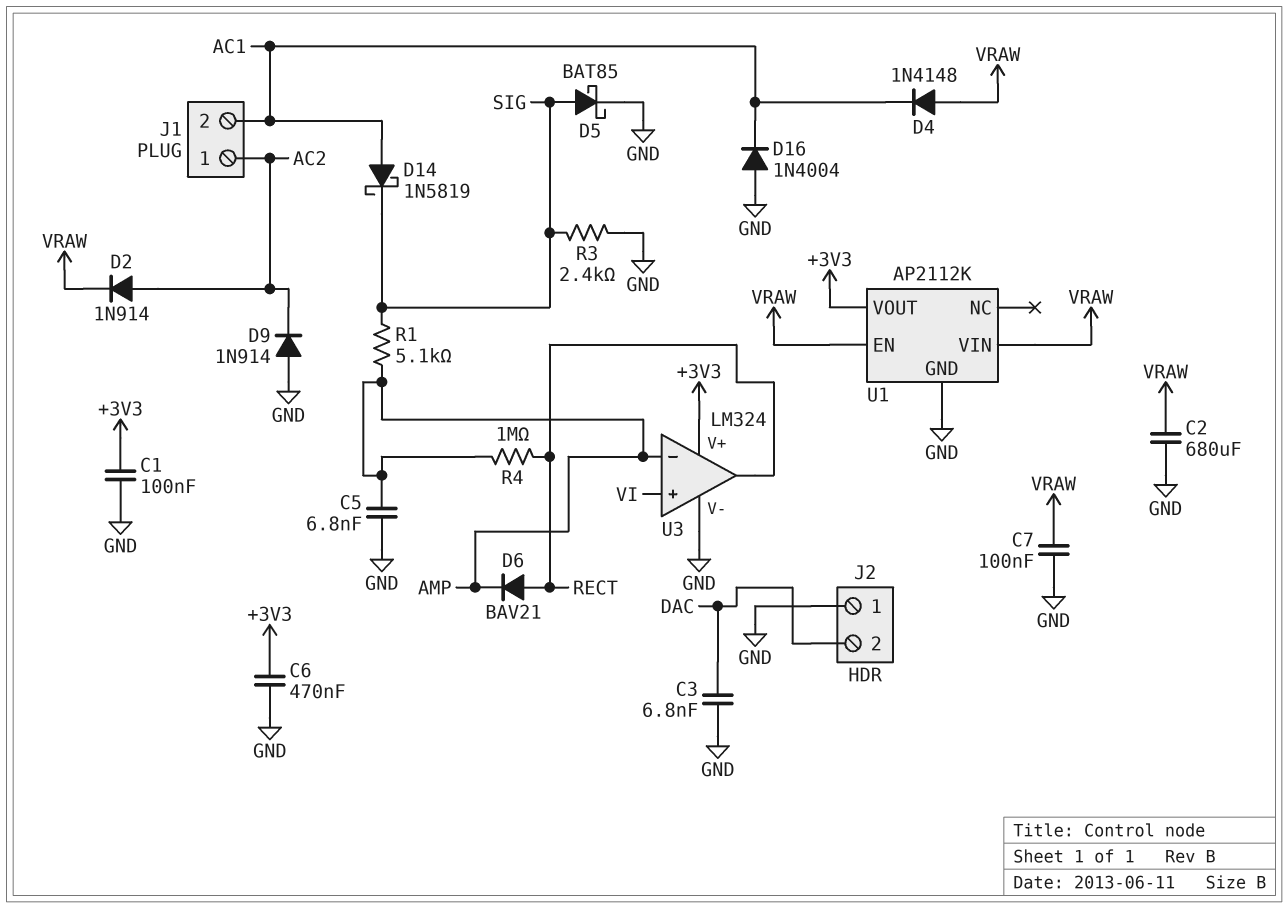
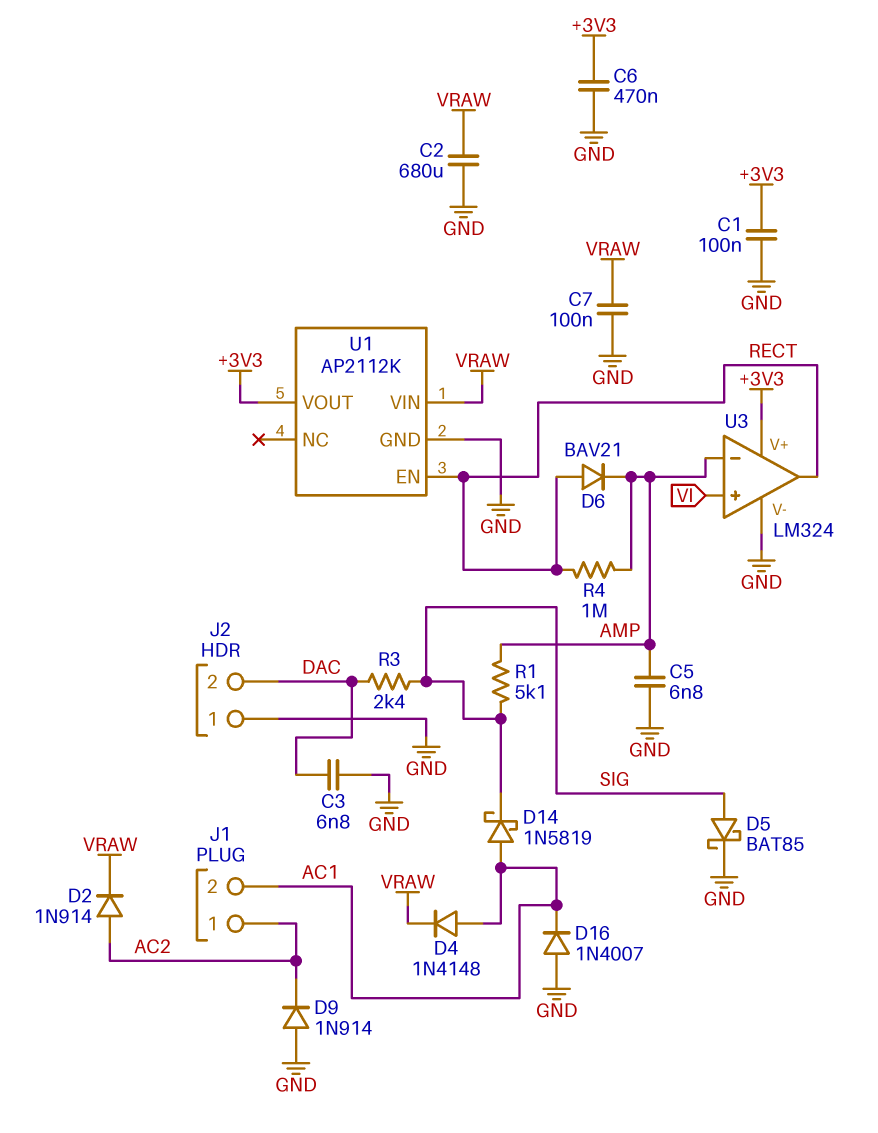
D4: diode 1N4148 (A VRAW, K AC1) -> diode 1N4148 (A AC1, K VRAW)
D16: diode 1N4004 (A GND, K AC1) -> diode 1N4007 (A GND, K AC1)
R3: 2.4k (GND, SIG) -> 2.4k (DAC, SIG)
U1 pin EN: VRAW -> RECT

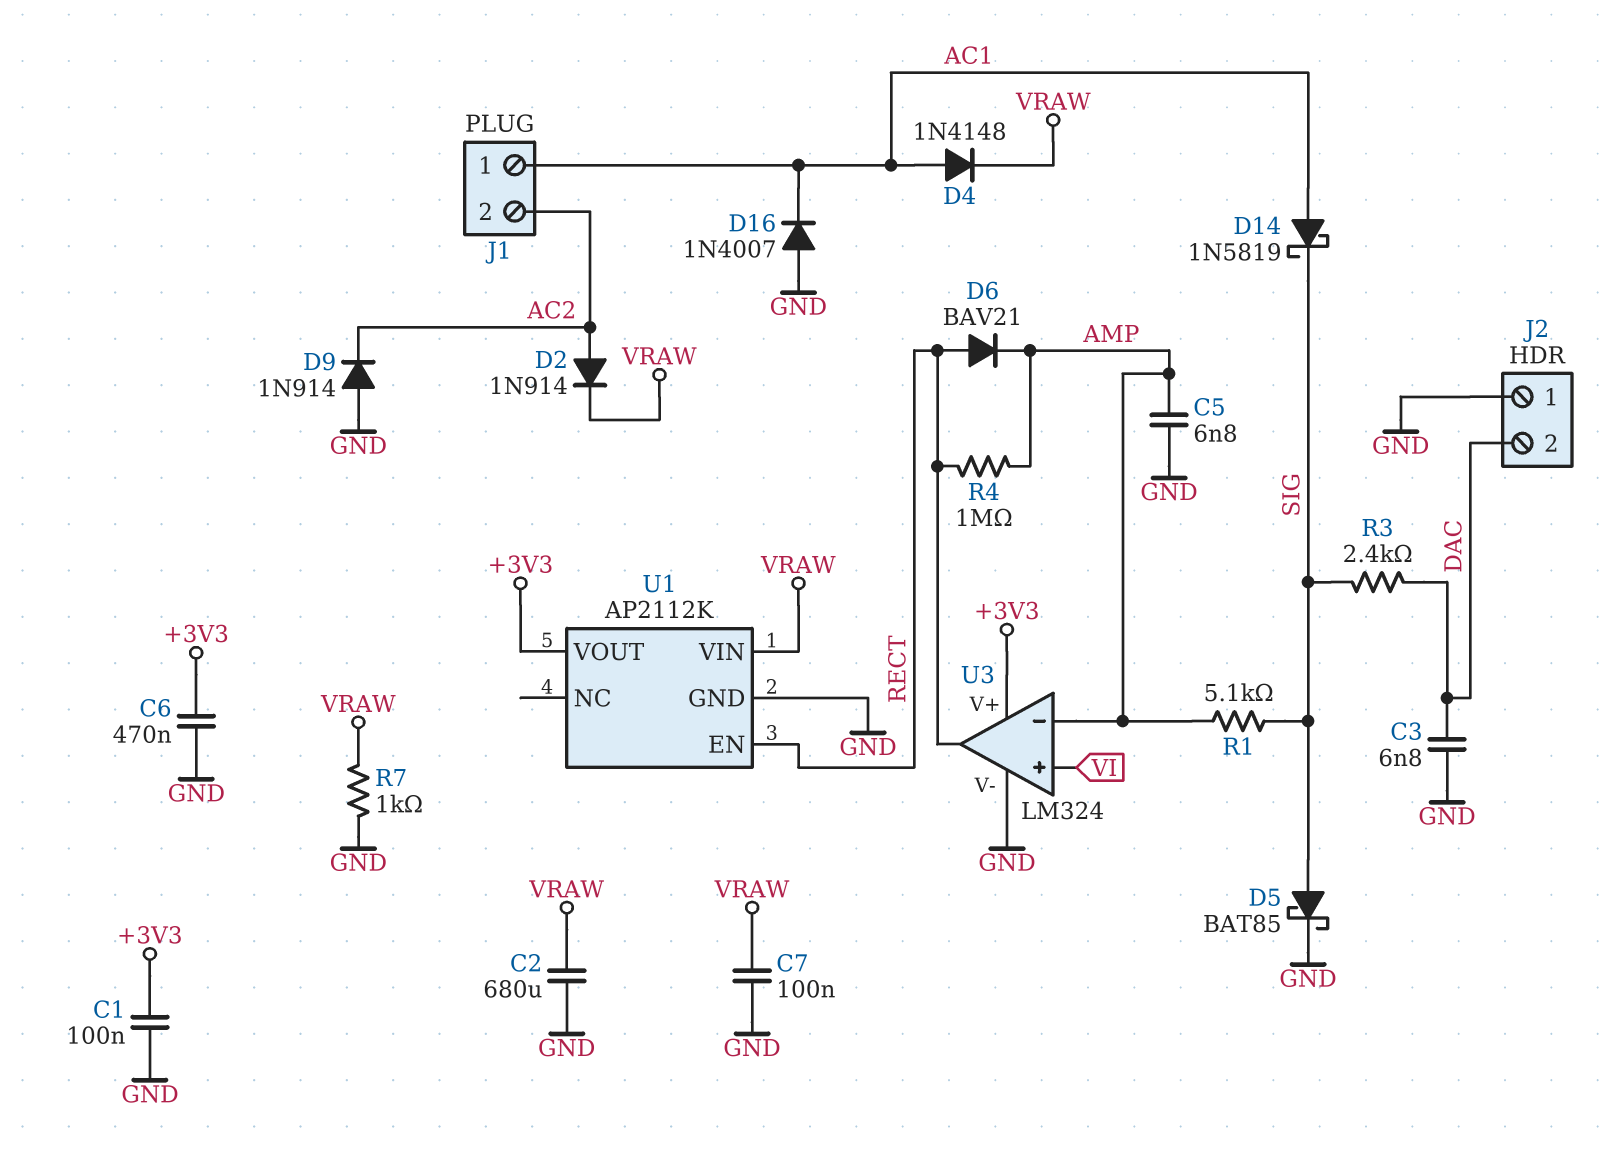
J1 pin 1: AC2 -> AC1
J1 pin 2: AC1 -> AC2
R7: none -> 1k (GND, VRAW)

